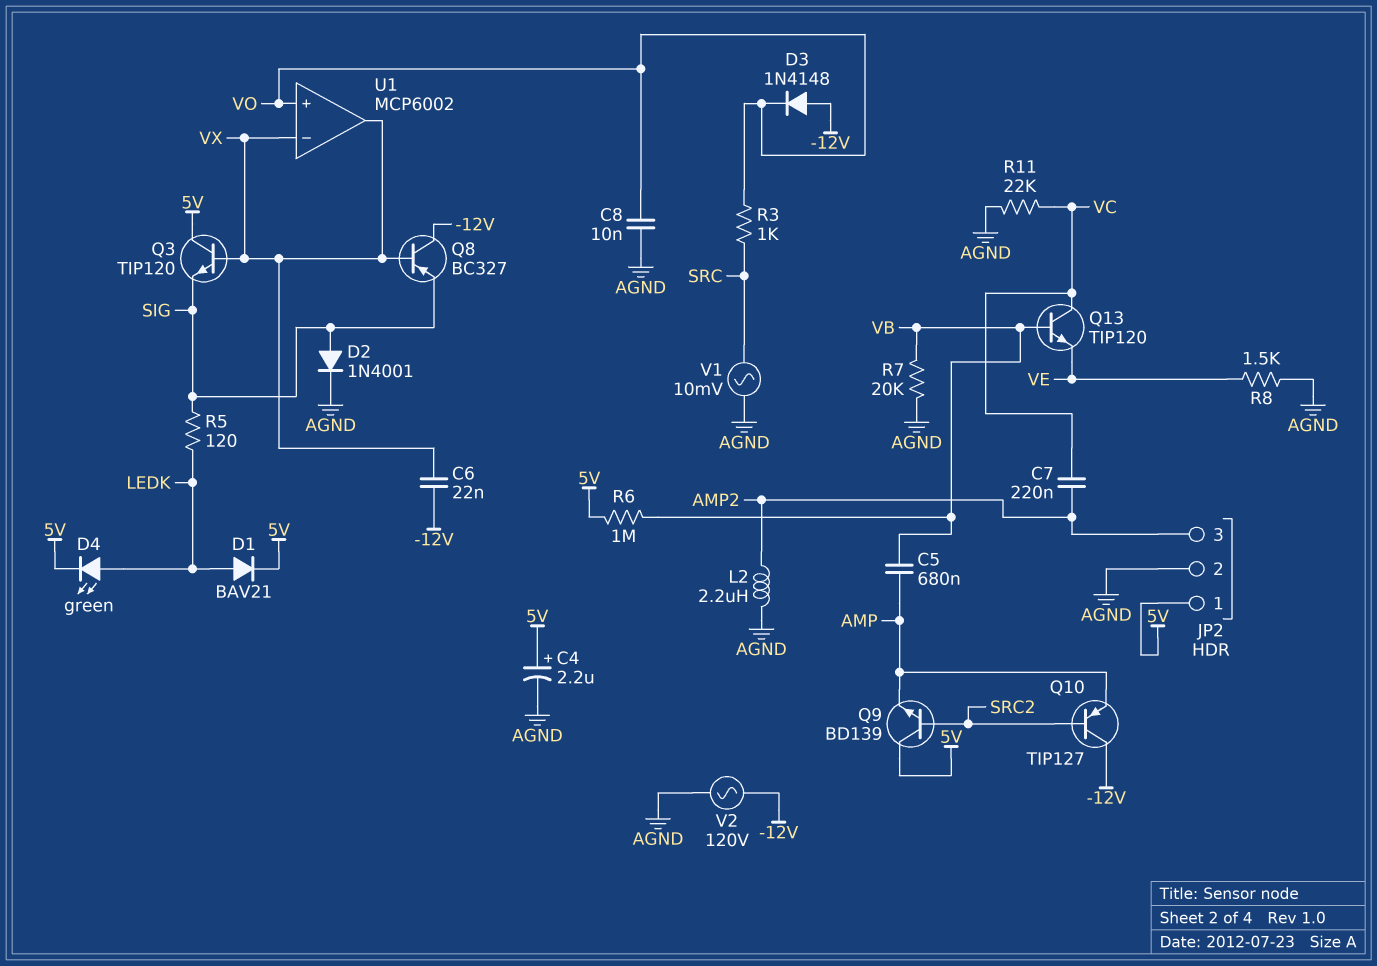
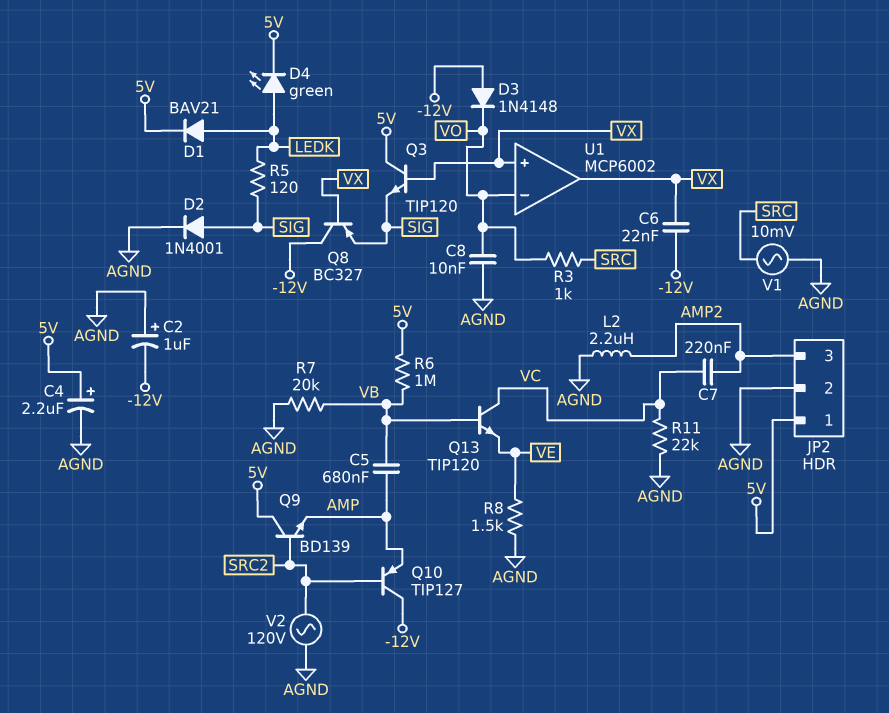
C2: none -> 1uF (plus AGND, minus -12V)
U1 pin in+: VO -> VX
U1 pin in-: VX -> VO
V2: AC 120V (-12V, AGND) -> AC 120V (AGND, SRC2)

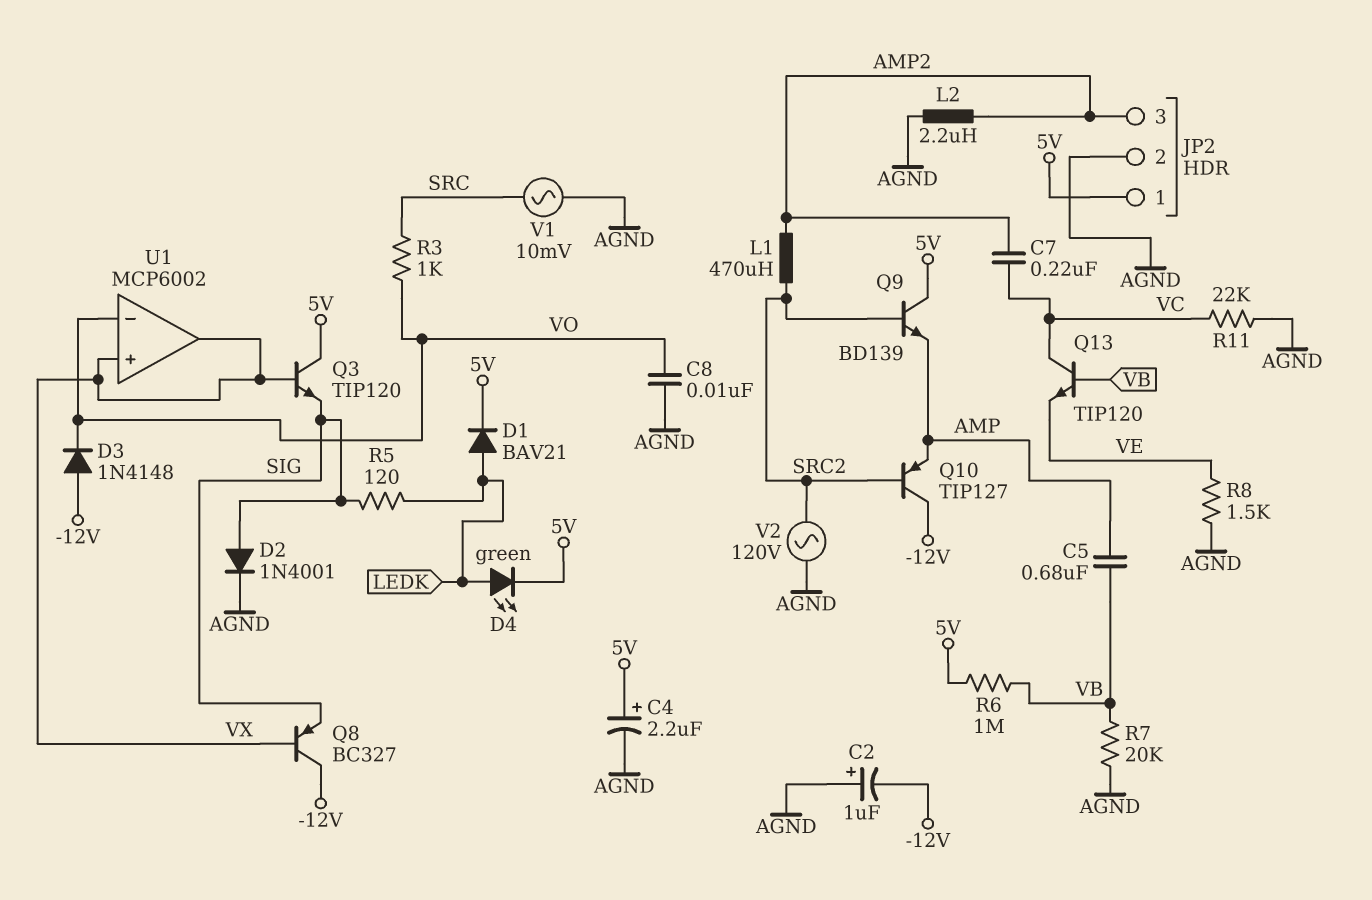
C6: 22nF (-12V, VX) -> none
L1: none -> 470uH (AMP2, SRC2)

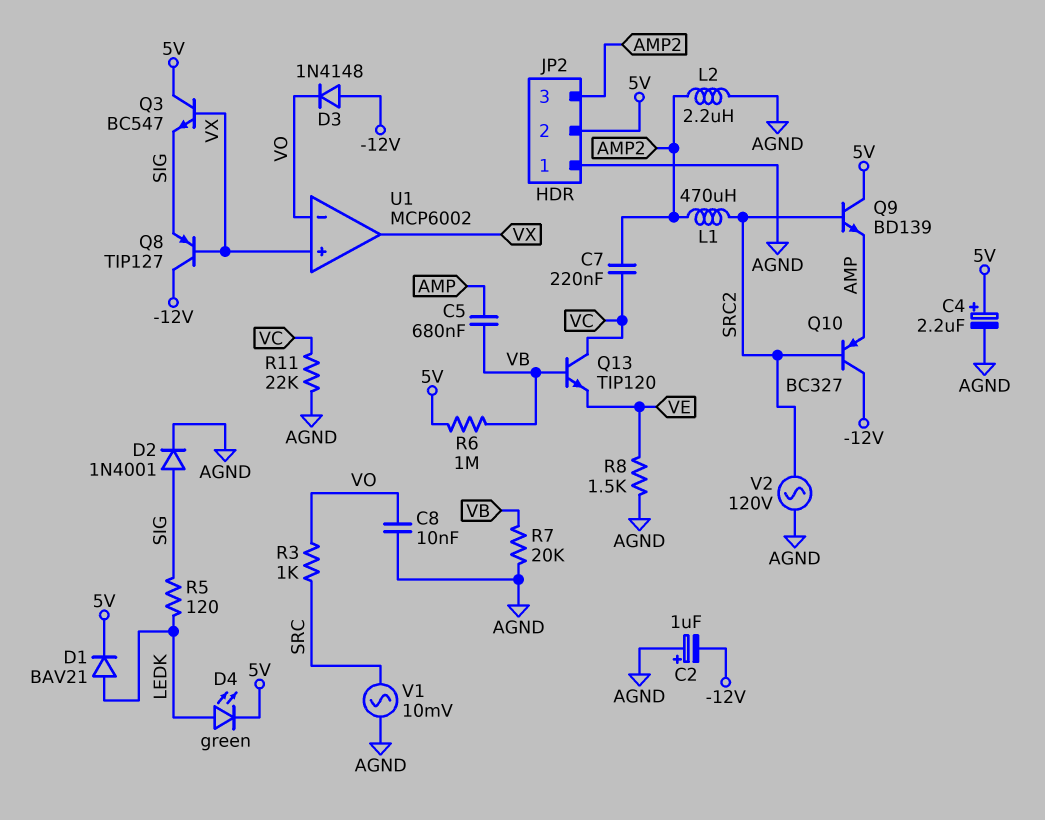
JP2 pin 1: 5V -> AGND
JP2 pin 2: AGND -> 5V
Q3: NPN TIP120 (B VX, C 5V, E SIG) -> NPN BC547 (B VX, C 5V, E SIG)
Q8: PNP BC327 (B VX, C -12V, E SIG) -> PNP TIP127 (B VX, C -12V, E SIG)
Q10: PNP TIP127 (B SRC2, C -12V, E AMP) -> PNP BC327 (B SRC2, C -12V, E AMP)

